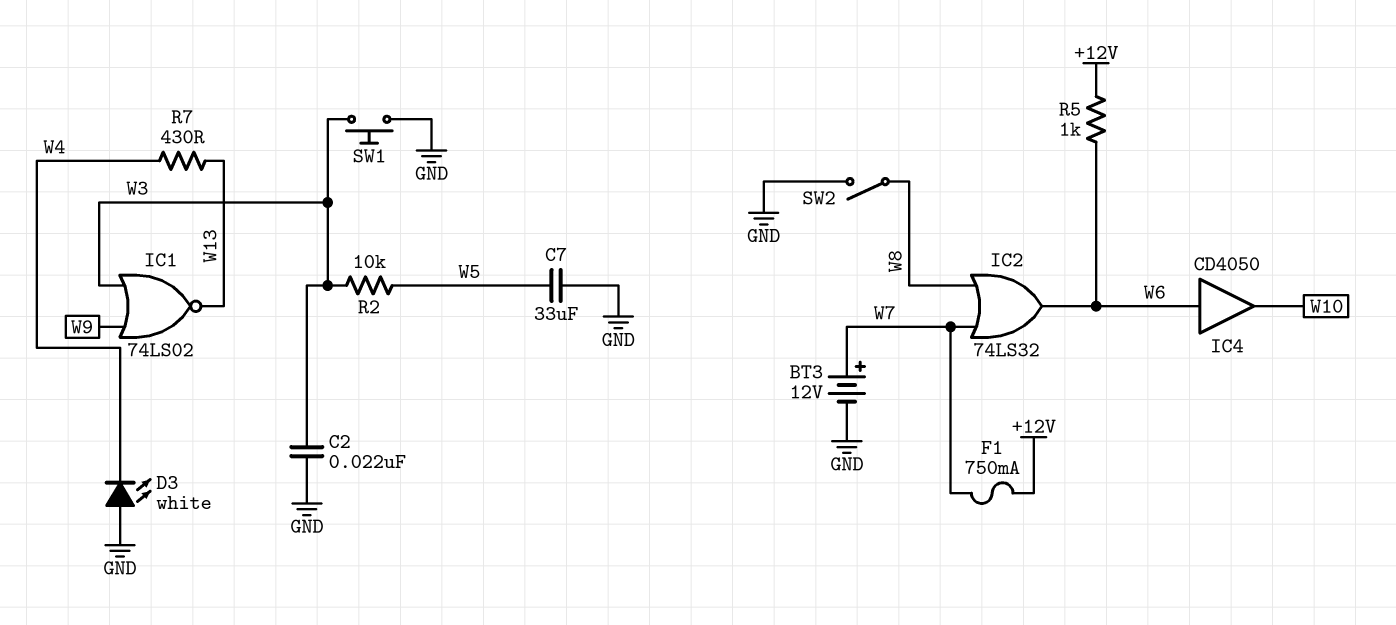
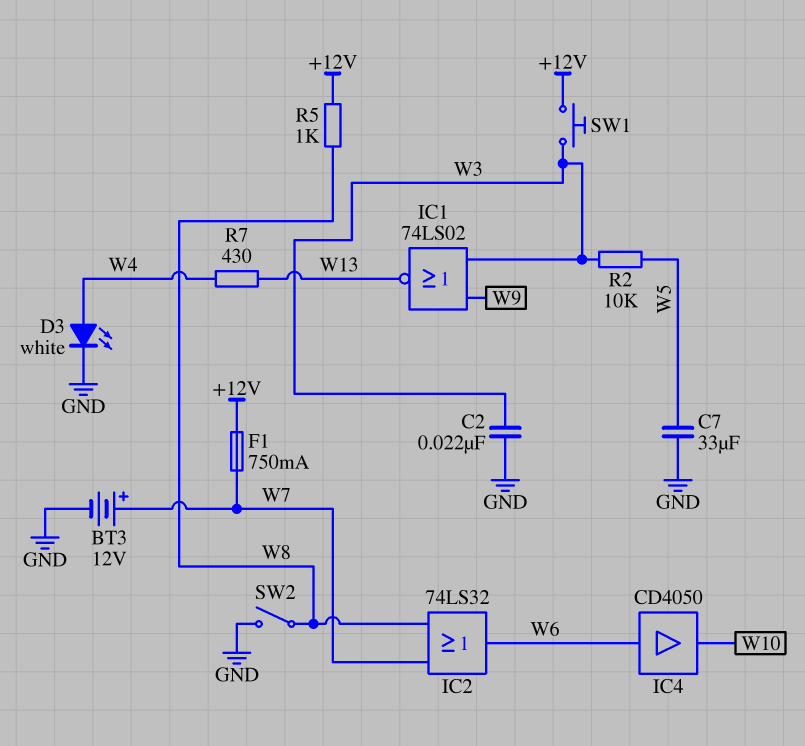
D3: LED white (A GND, K W4) -> LED white (A W4, K GND)
R5: 1k (+12V, W6) -> 1k (+12V, W8)
SW1: button (GND, W3) -> button (+12V, W3)

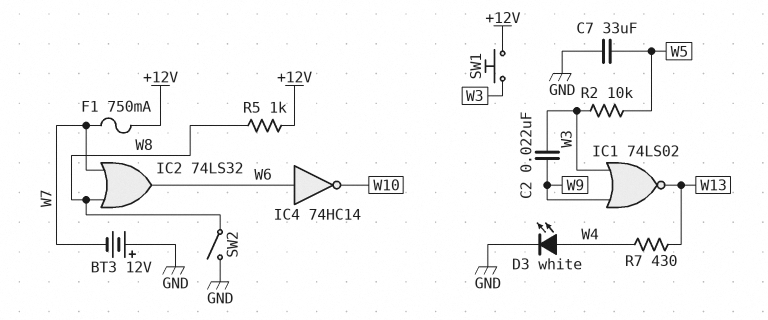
BT3: 12V (plus W7, minus GND) -> 12V (plus GND, minus W7)
C2: 22nF (GND, W3) -> 22nF (W3, W9)
IC4: buffer CD4050 (in W6, out W10) -> NOT 74HC14 (in W6, out W10)

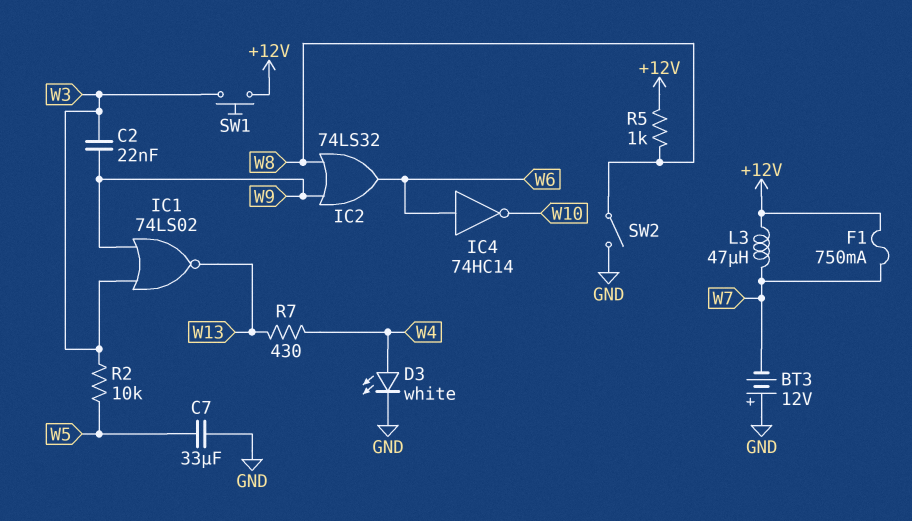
IC2: OR 74LS32 (in W7, in W8, out W6) -> OR 74LS32 (in W8, in W9, out W6)
L3: none -> 47uH (+12V, W7)

